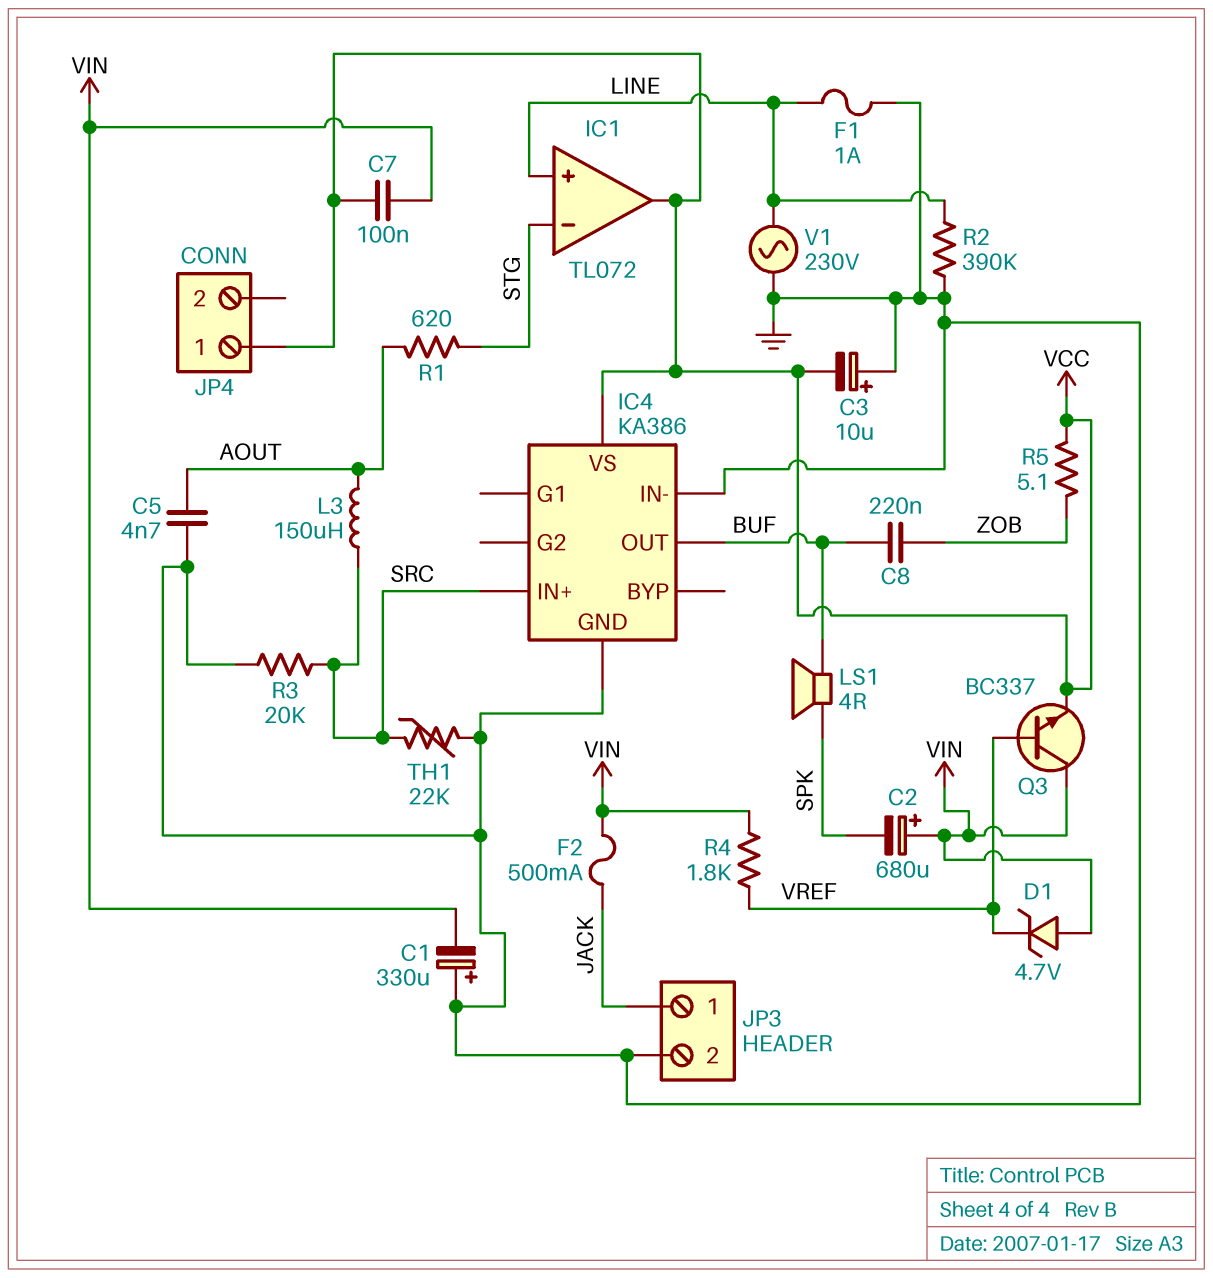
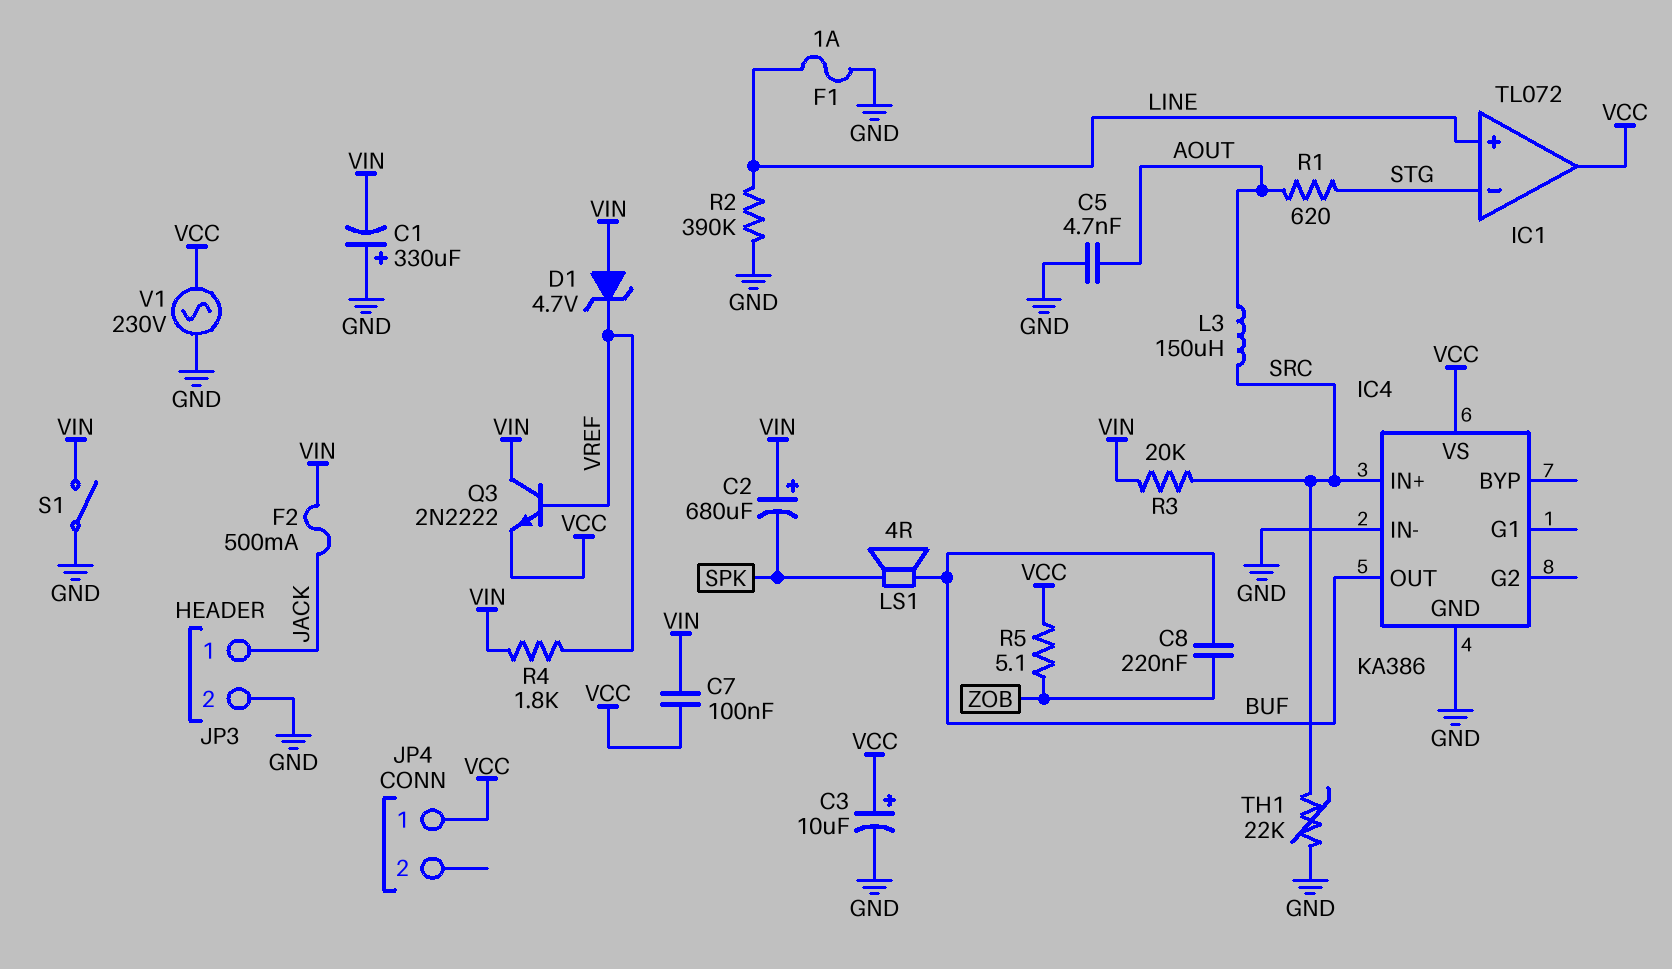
C3: 10uF (plus GND, minus VCC) -> 10uF (plus VCC, minus GND)
Q3: NPN BC337 (B VREF, C VIN, E VCC) -> NPN 2N2222 (B VREF, C VIN, E VCC)
R3: 20k (GND, SRC) -> 20k (SRC, VIN)
S1: none -> switch (GND, VIN)
V1: AC 230V (GND, LINE) -> AC 230V (GND, VCC)

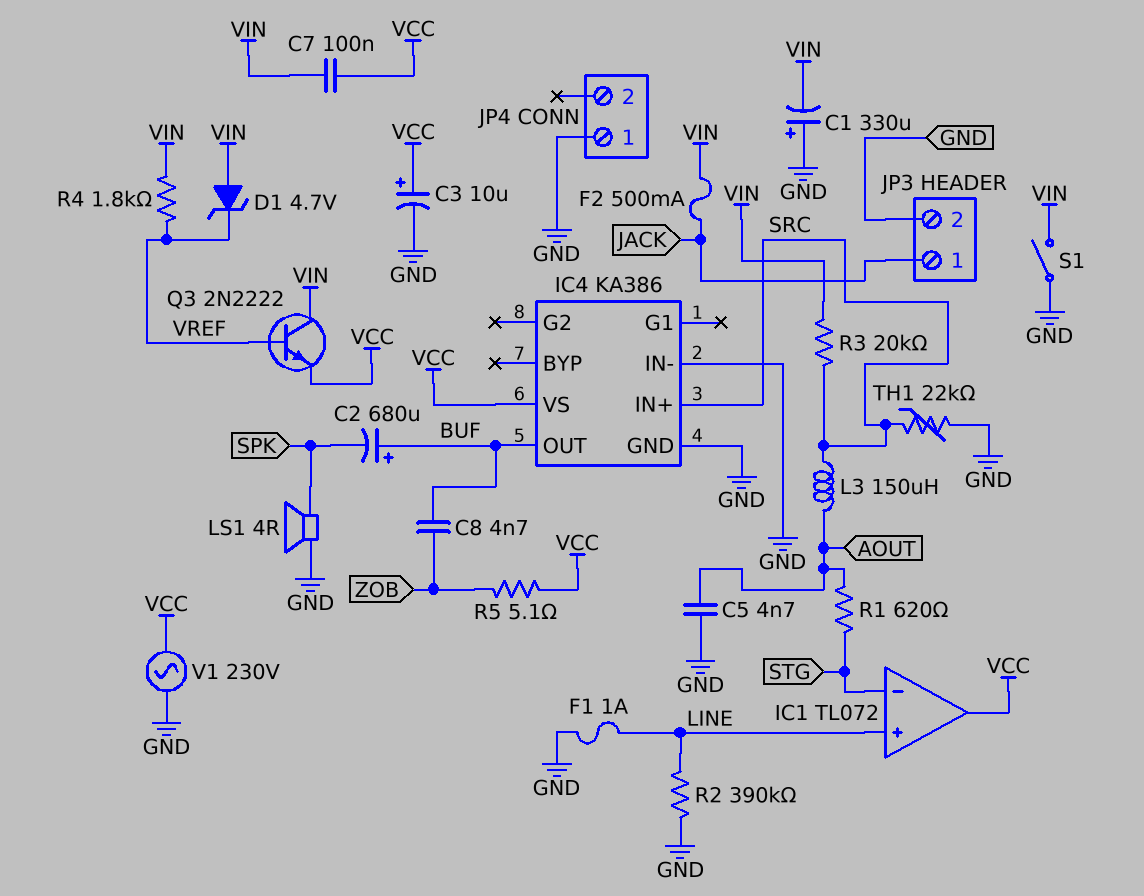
C2: 680uF (plus VIN, minus SPK) -> 680uF (plus BUF, minus SPK)
C8: 220nF (BUF, ZOB) -> 4.7nF (BUF, ZOB)
JP4 pin 1: VCC -> GND
LS1: speaker 4R (BUF, SPK) -> speaker 4R (GND, SPK)

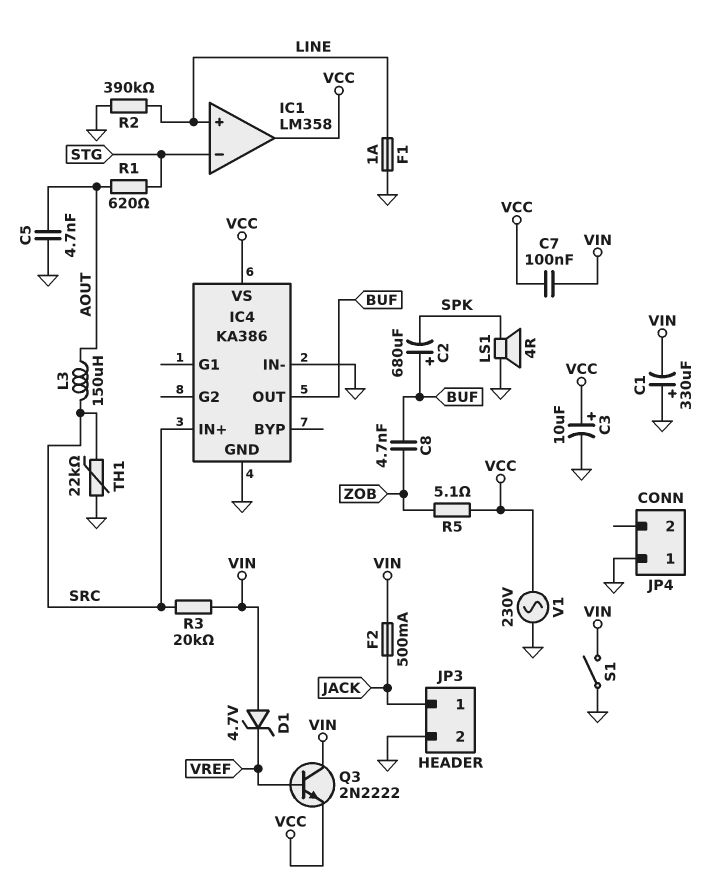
IC1: TL072 -> LM358
R4: 1.8k (VIN, VREF) -> none

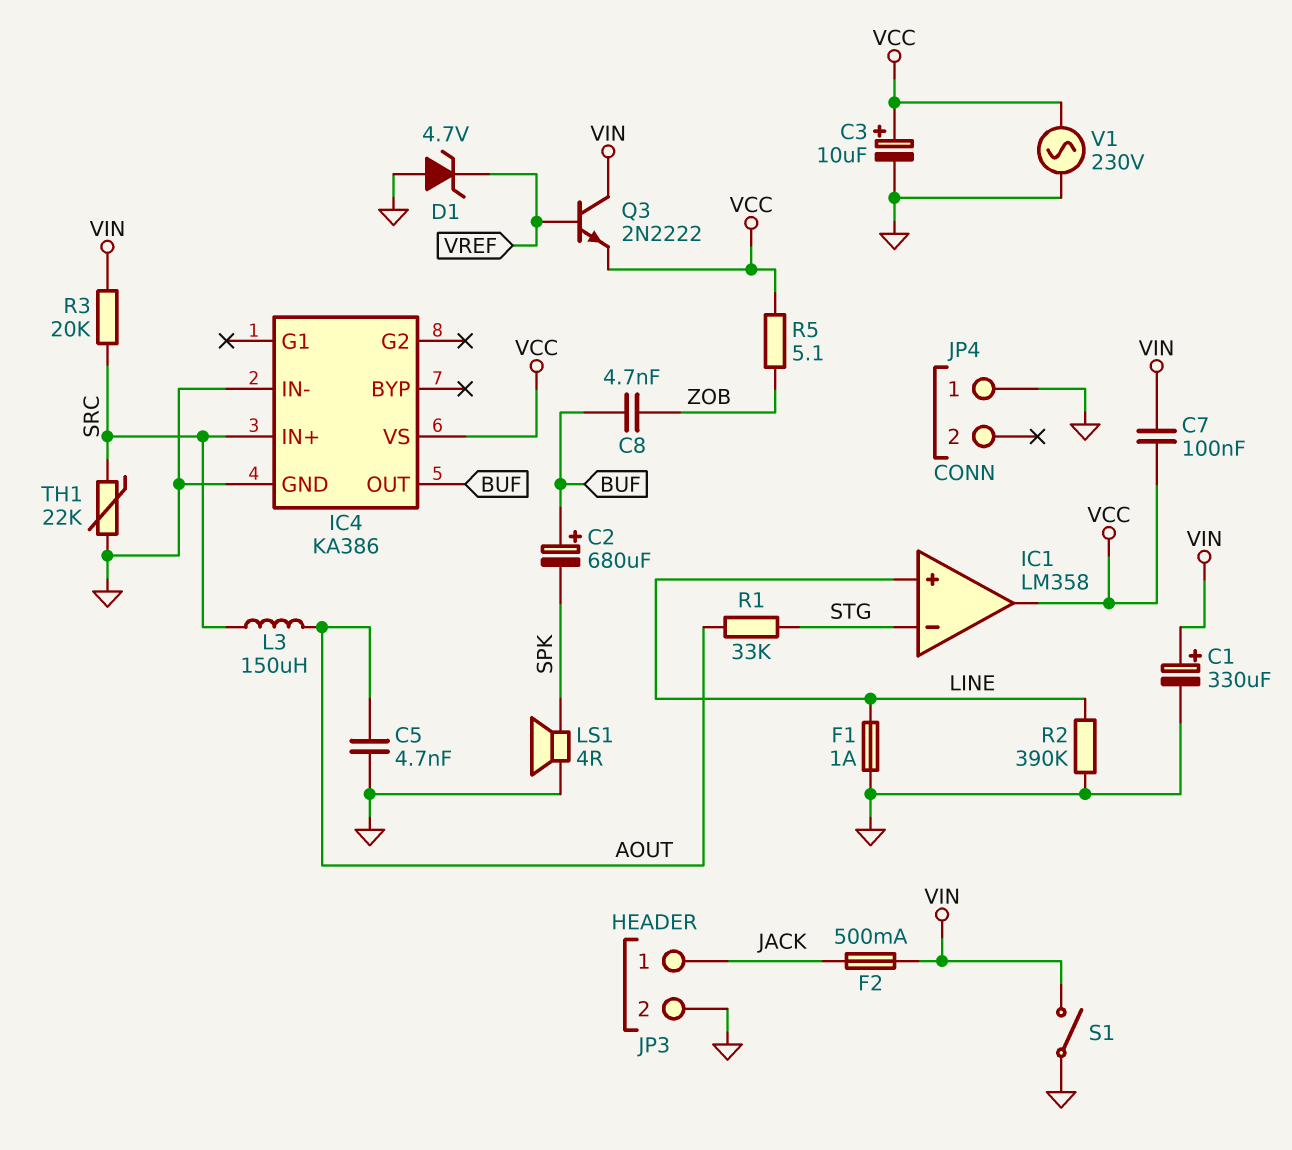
C1: 330uF (plus GND, minus VIN) -> 330uF (plus VIN, minus GND)
D1: zener 4.7V (A VIN, K VREF) -> zener 4.7V (A GND, K VREF)
R1: 620 (AOUT, STG) -> 33k (AOUT, STG)

